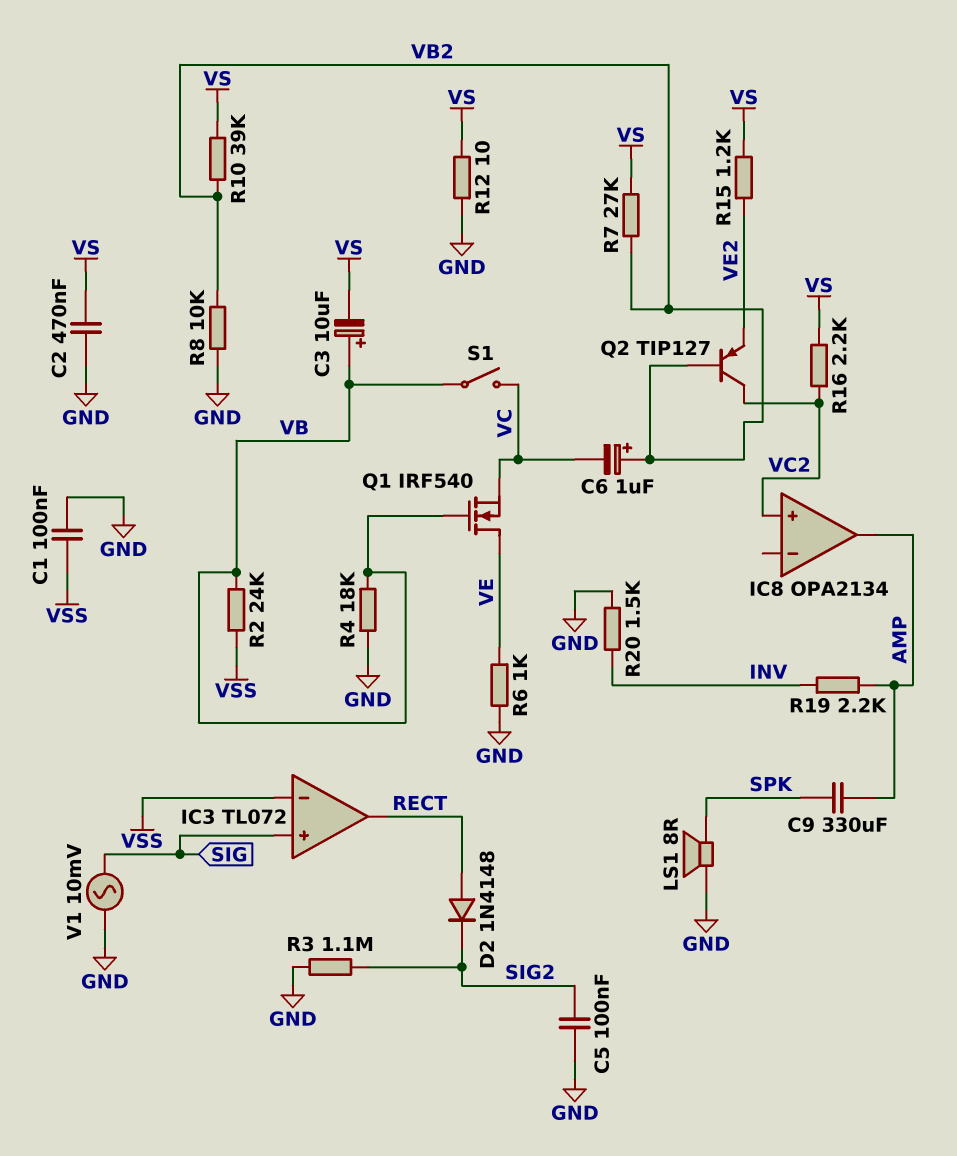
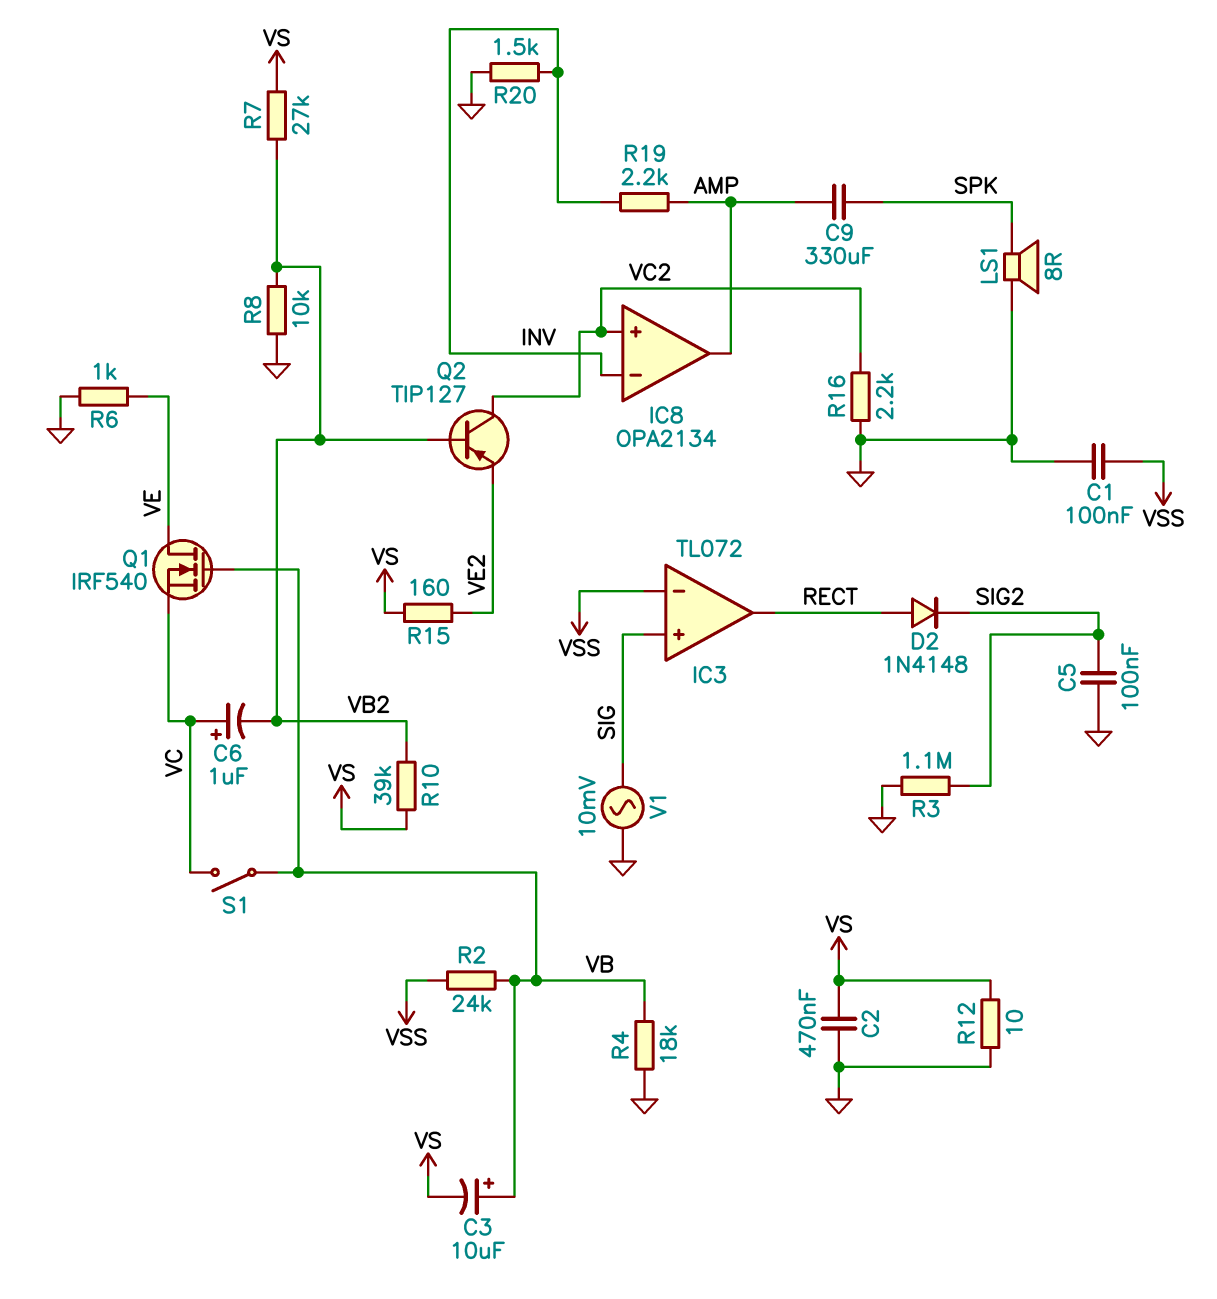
C6: 1uF (plus VB2, minus VC) -> 1uF (plus VC, minus VB2)
IC8 pin in-: none -> INV
R15: 1.2k (VE2, VS) -> 160 (VE2, VS)
R16: 2.2k (VC2, VS) -> 2.2k (GND, VC2)

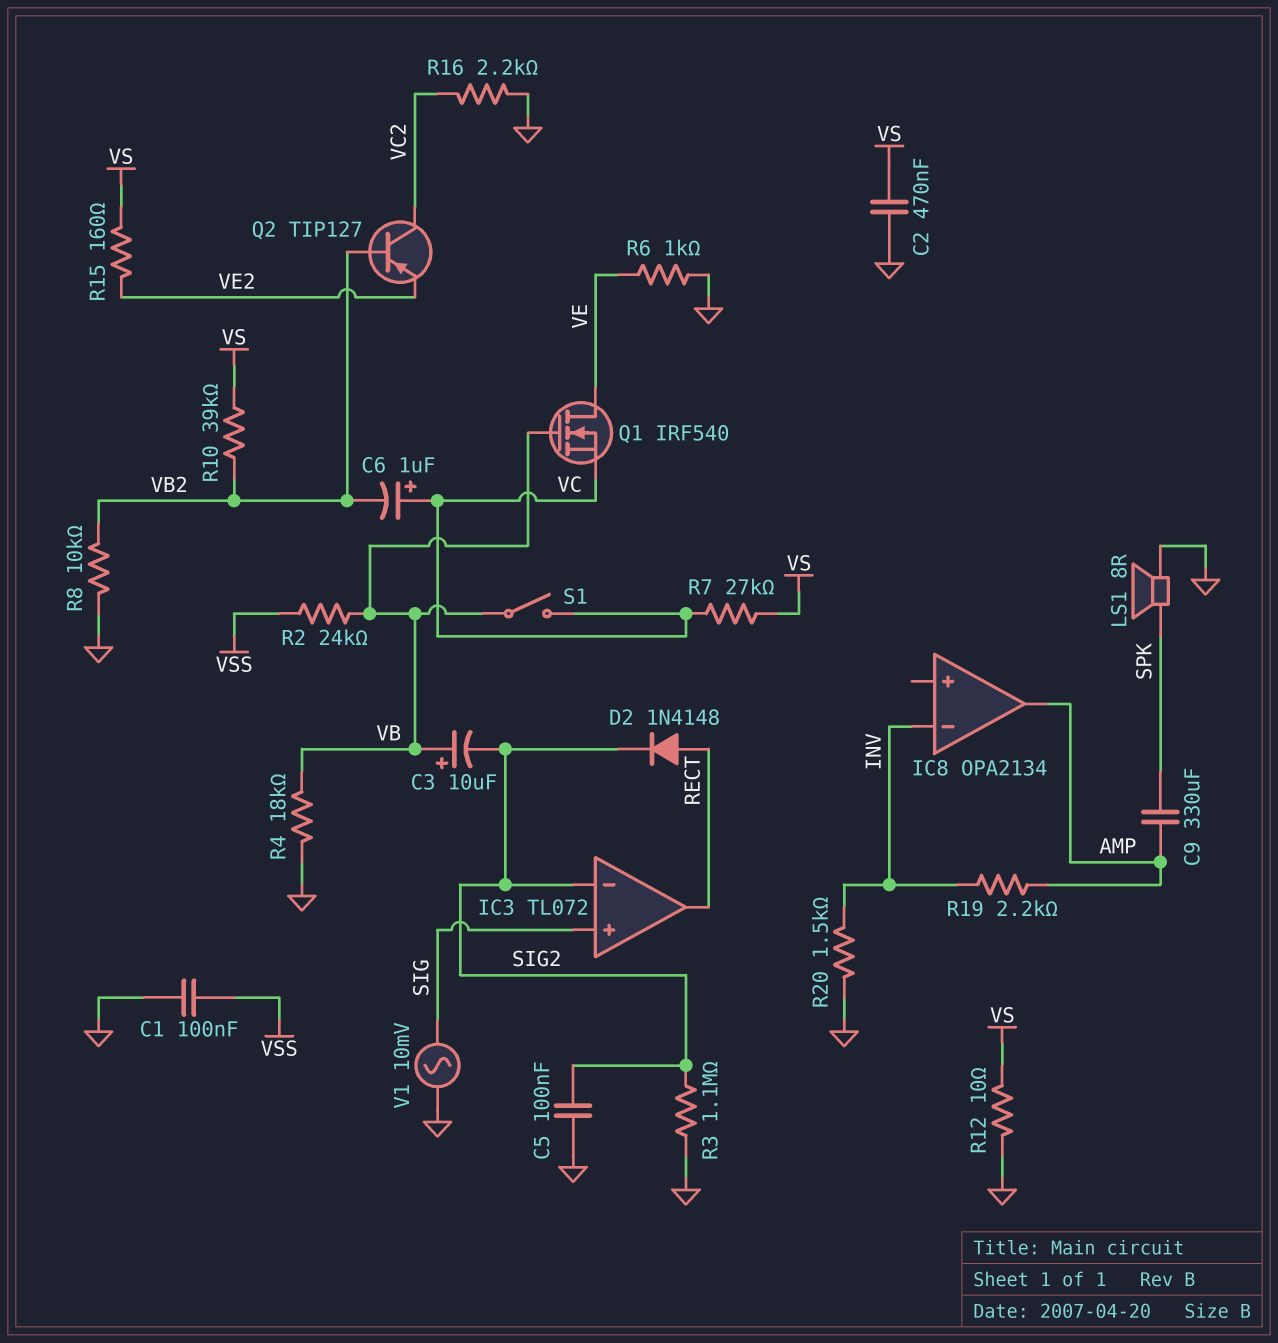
C3: 10uF (plus VB, minus VS) -> 10uF (plus VB, minus SIG2)
IC3 pin in-: VSS -> SIG2
IC8 pin in+: VC2 -> none
R7: 27k (VB2, VS) -> 27k (VC, VS)

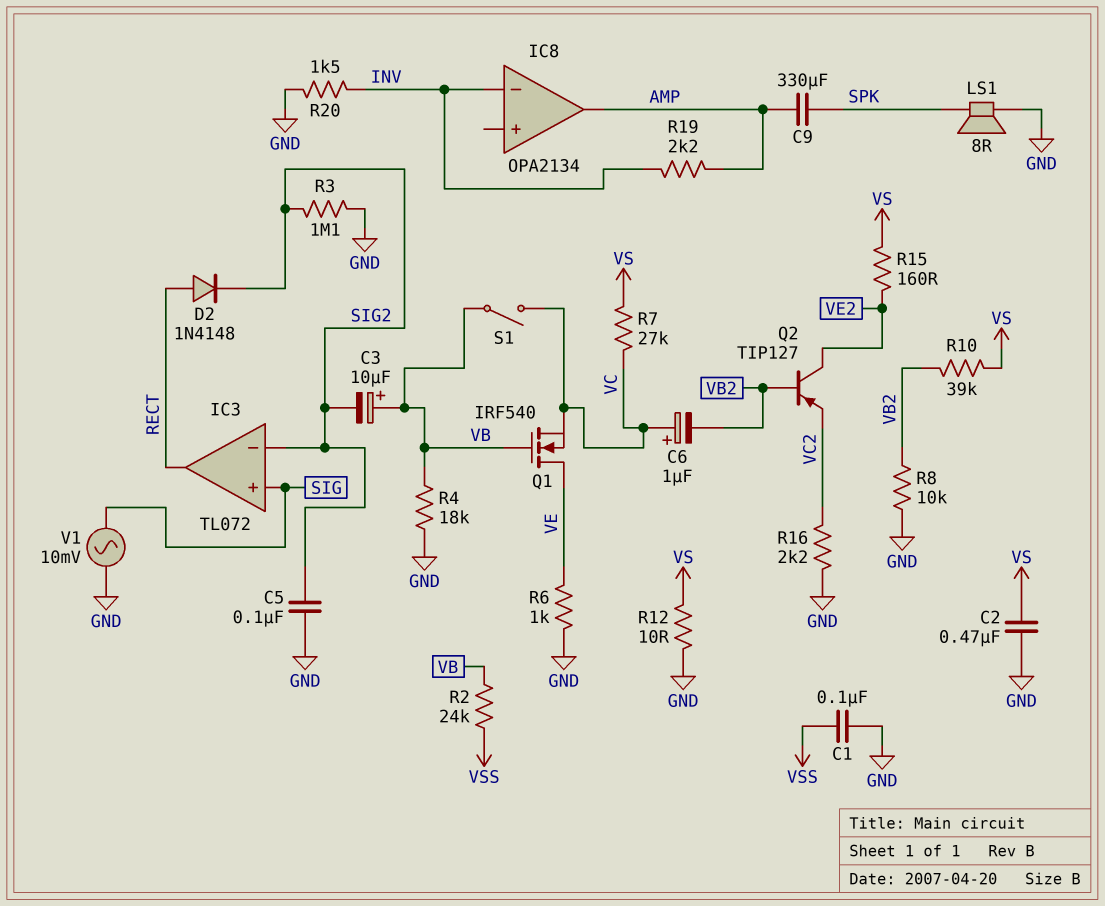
Q2: PNP TIP127 (B VB2, C VC2, E VE2) -> PNP TIP127 (B VB2, C VE2, E VC2)

